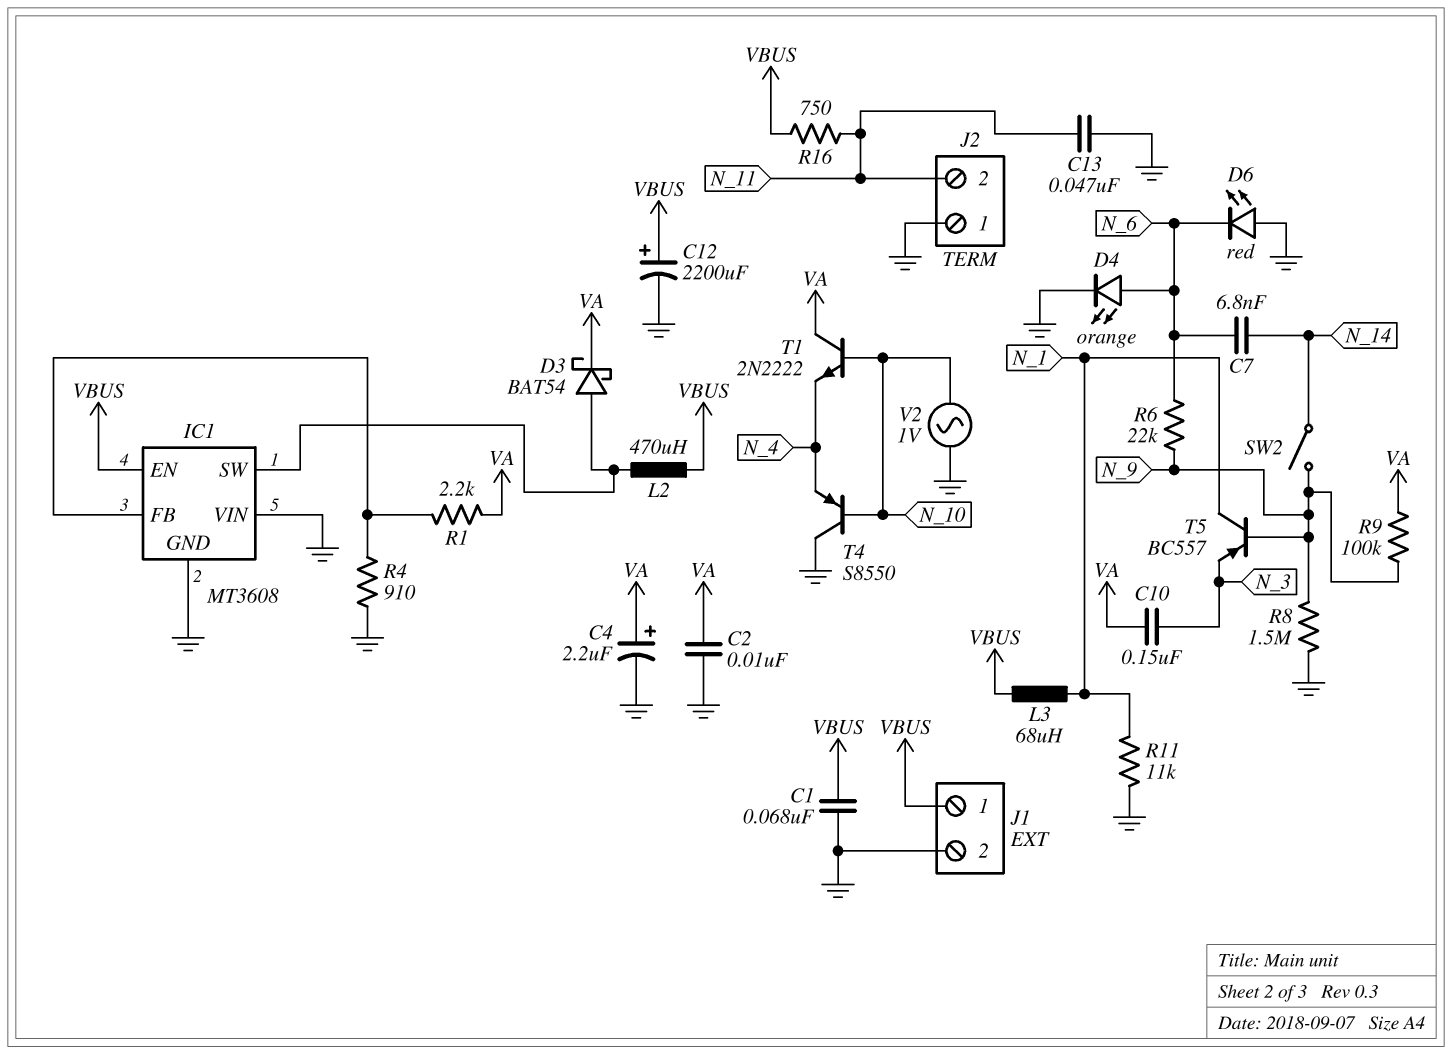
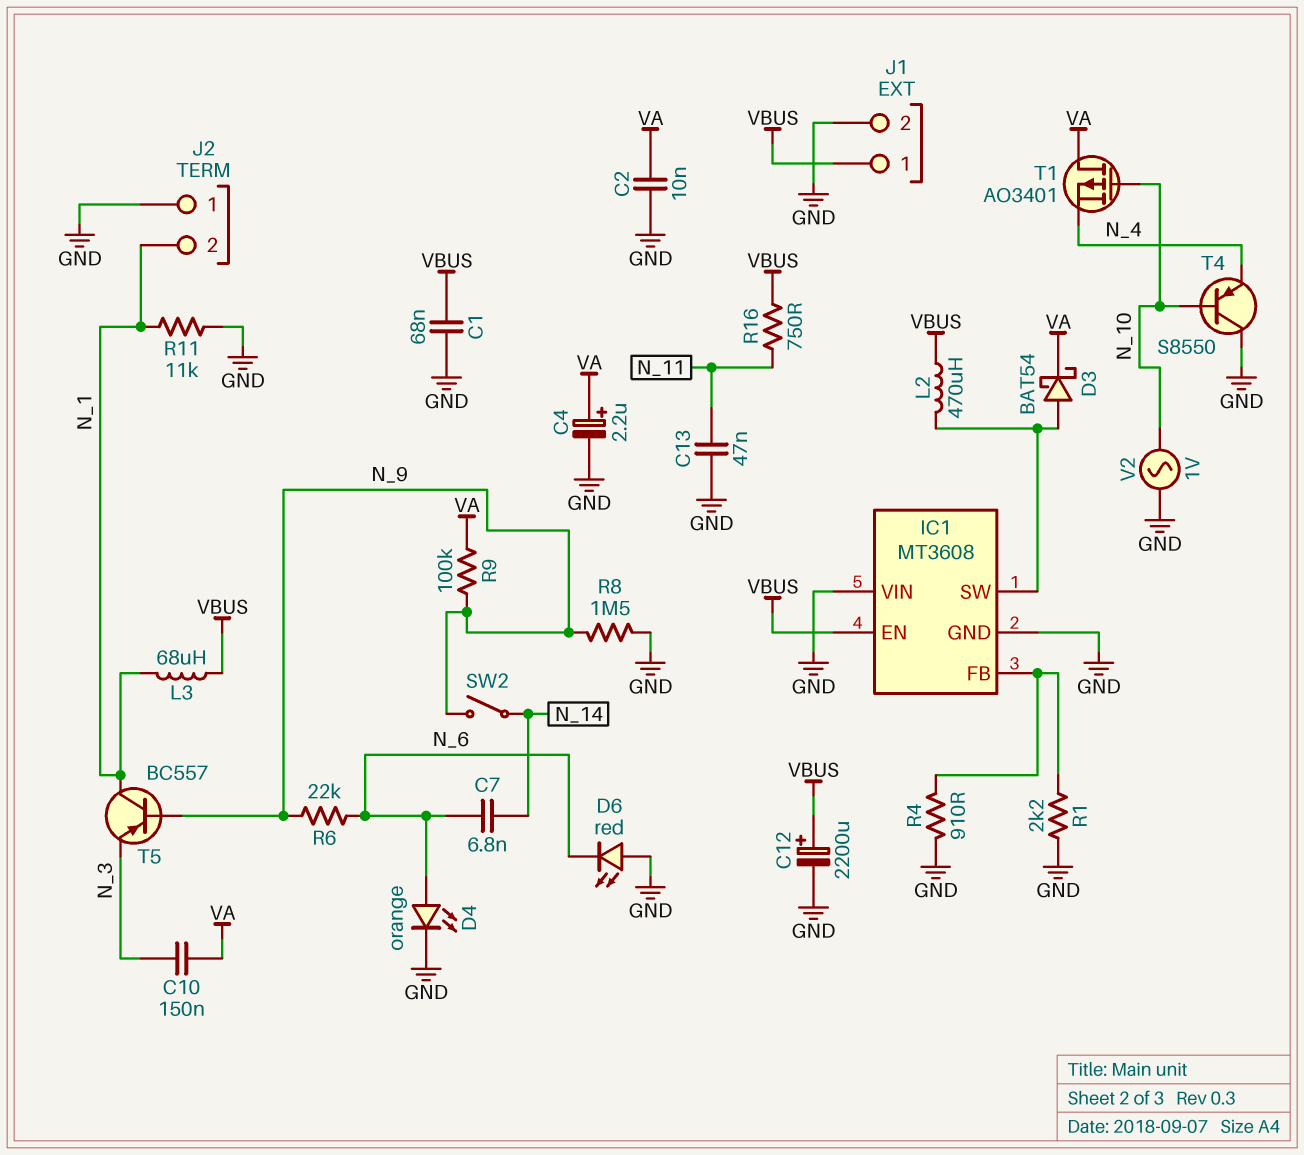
J2 pin 2: N_11 -> N_1
R1: 2.2k (IC1/FB, VA) -> 2.2k (GND, IC1/FB)
T1: NPN 2N2222 (B N_10, C VA, E N_4) -> PMOS AO3401 (G N_10, D VA, S N_4)

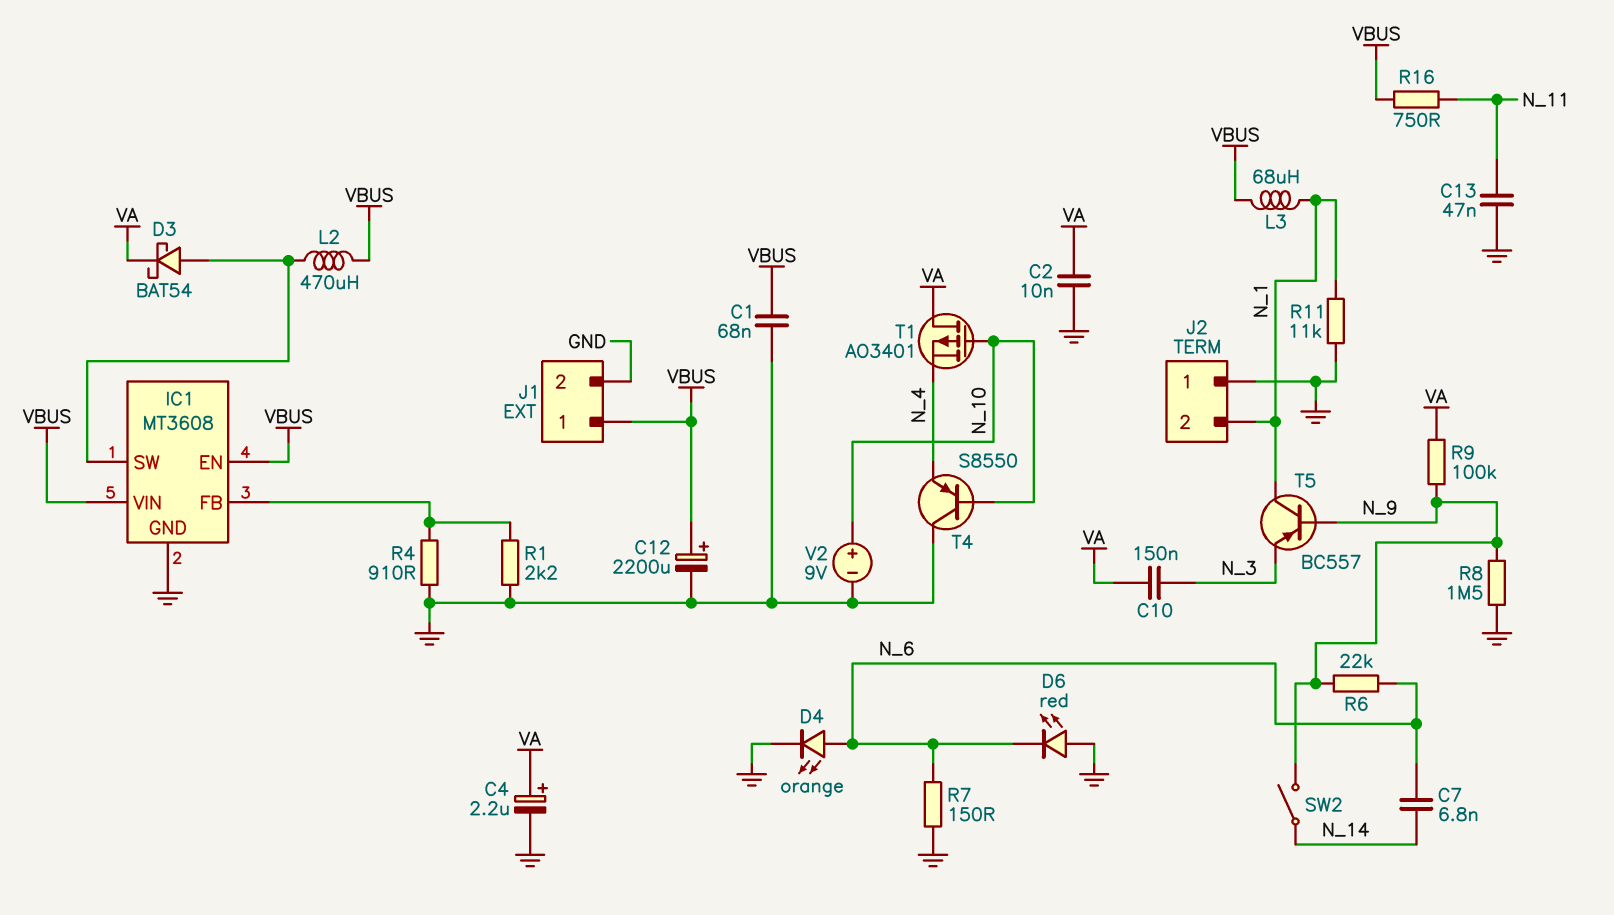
IC1 pin VIN: GND -> VBUS
R7: none -> 150 (GND, N_6)
V2: AC 1V (GND, N_10) -> 9V (plus N_10, minus GND)

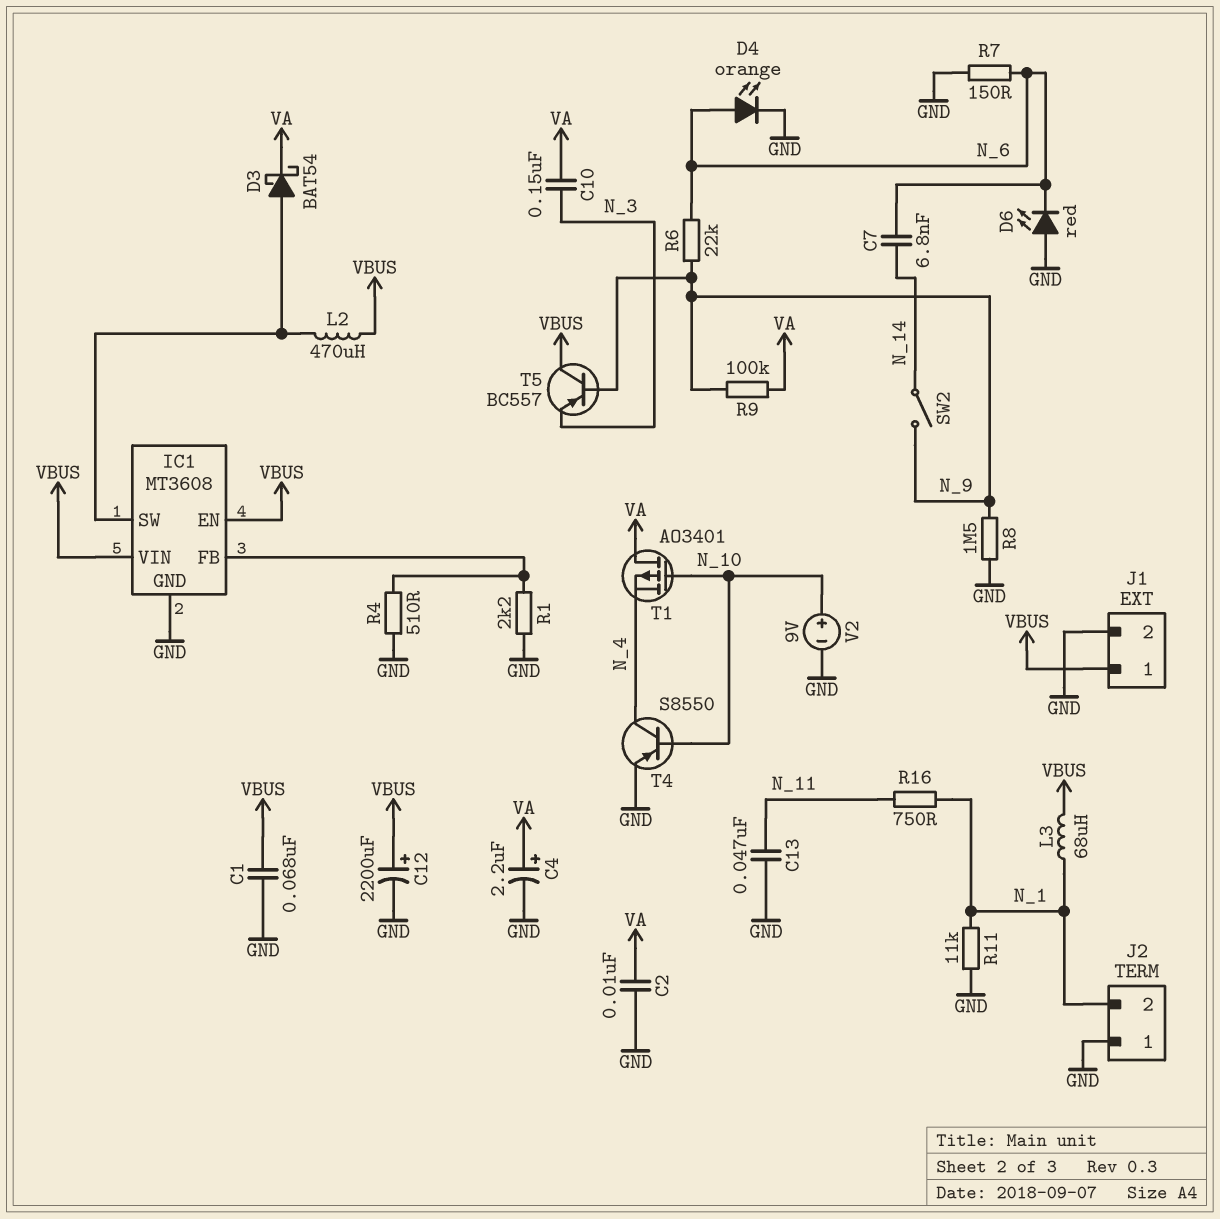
R4: 910 (GND, IC1/FB) -> 510 (GND, IC1/FB)
R16: 750 (N_11, VBUS) -> 750 (N_1, N_11)
T4: PNP S8550 (B N_10, C GND, E N_4) -> PNP S8550 (B N_10, C N_4, E GND)
T5: PNP BC557 (B N_9, C N_1, E N_3) -> PNP BC557 (B N_9, C VBUS, E N_3)

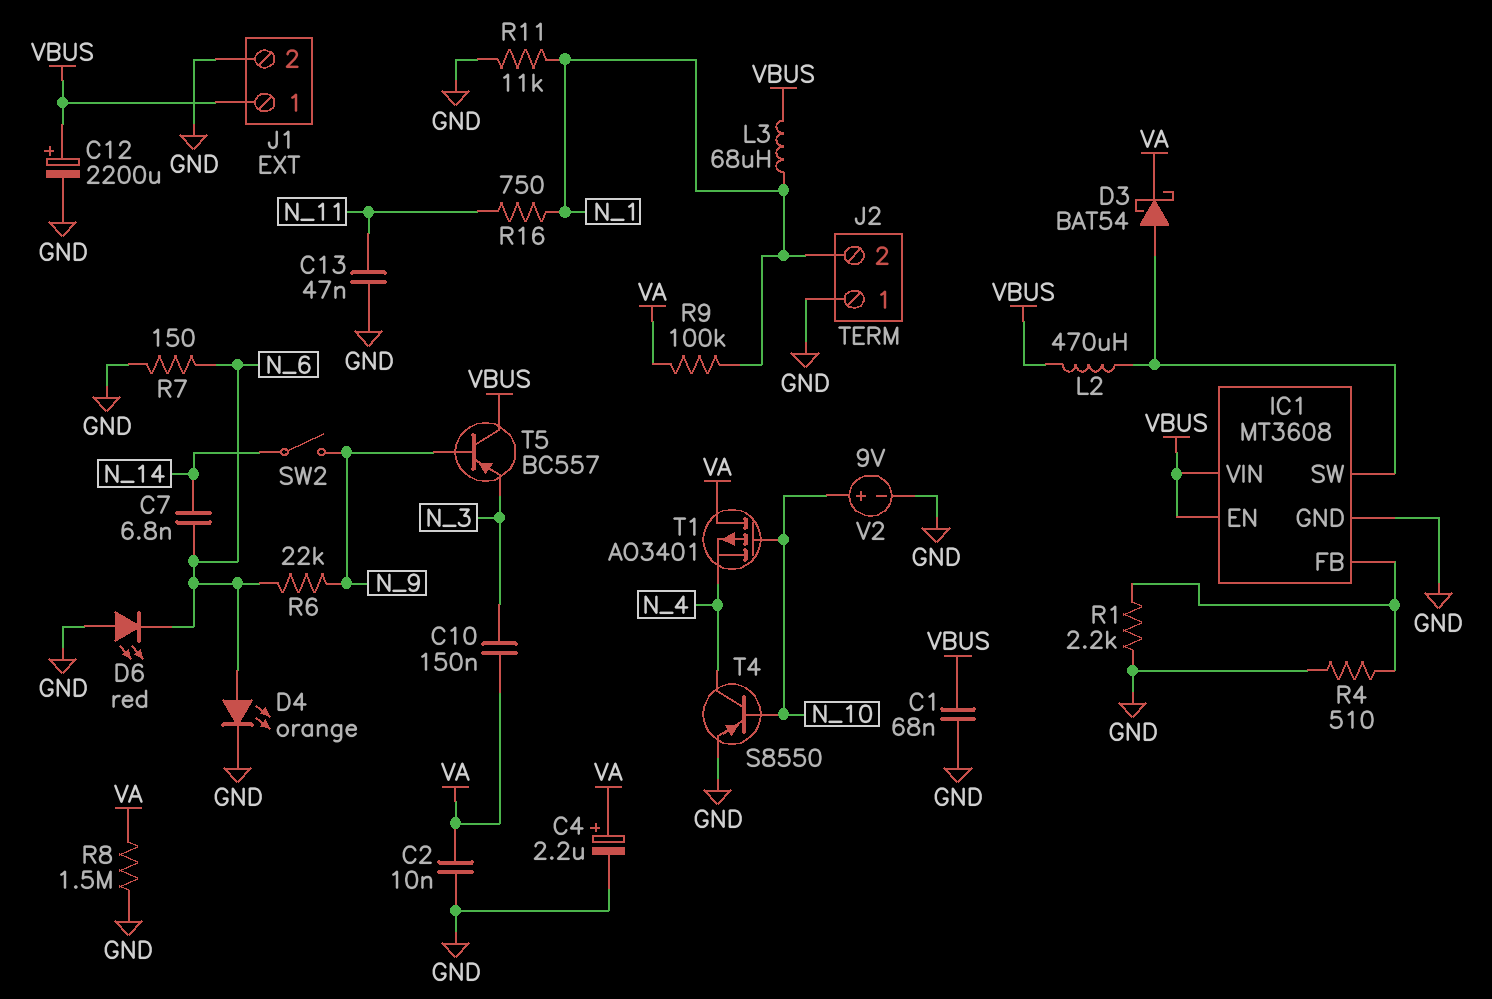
R8: 1.5M (GND, N_9) -> 1.5M (GND, VA)
R9: 100k (N_9, VA) -> 100k (N_1, VA)

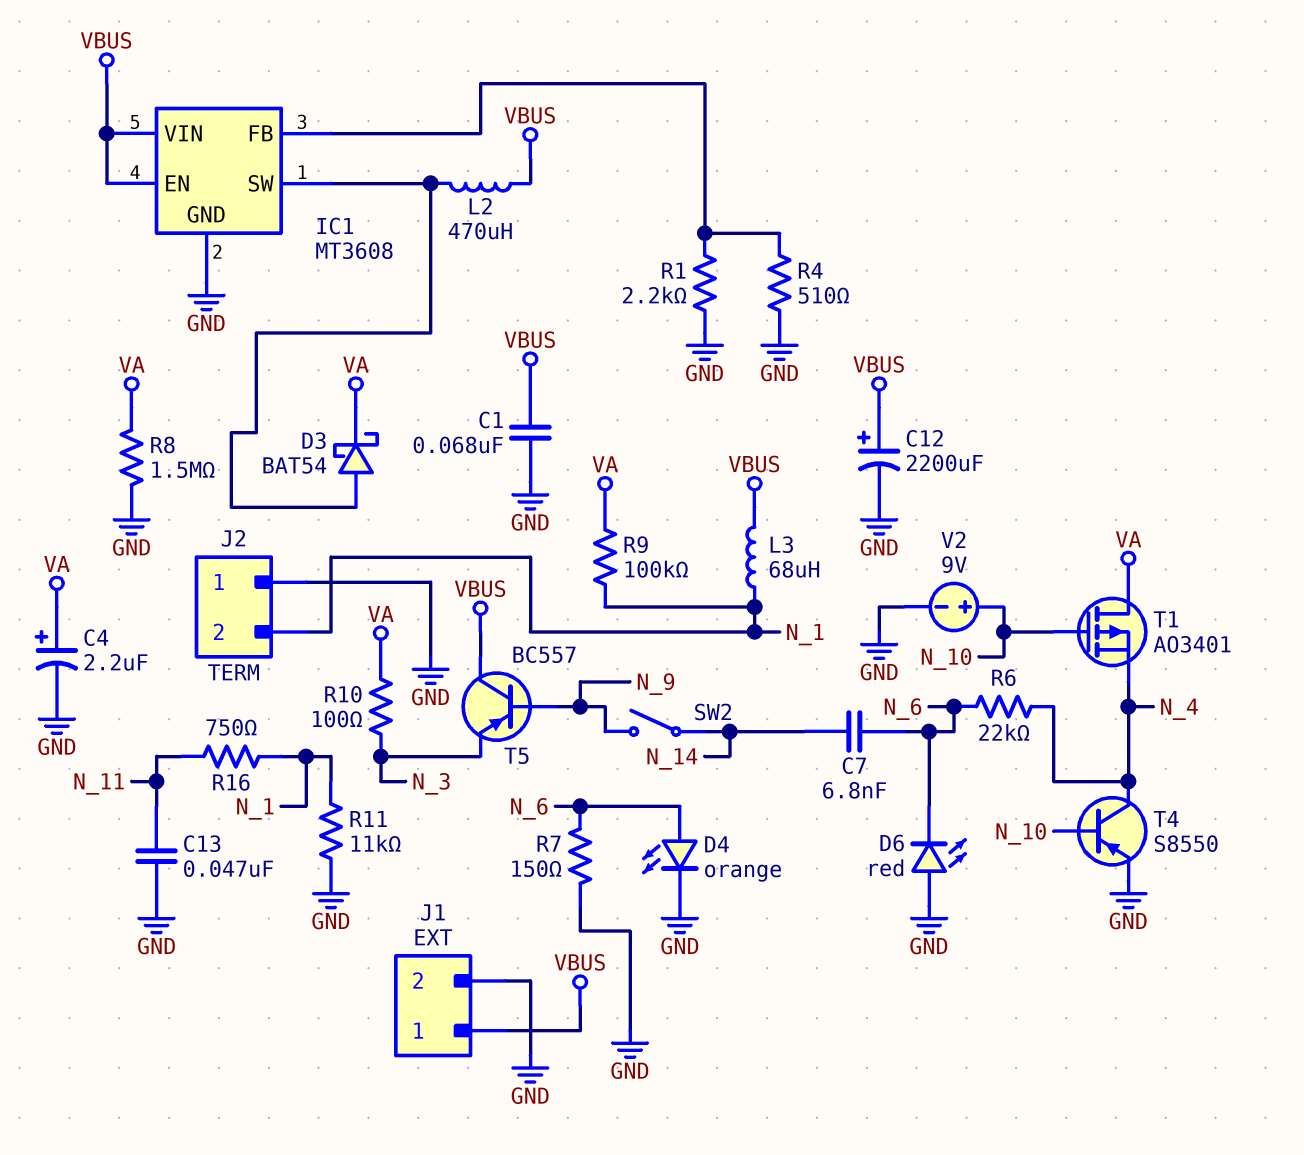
C2: 10nF (GND, VA) -> none
C10: 150nF (N_3, VA) -> none
R6: 22k (N_6, N_9) -> 22k (N_4, N_6)
R10: none -> 100 (N_3, VA)

